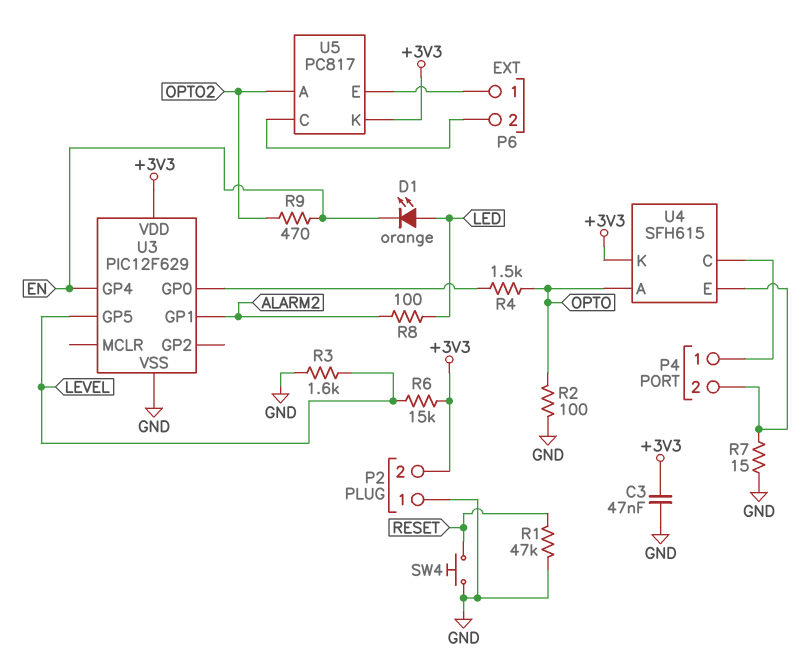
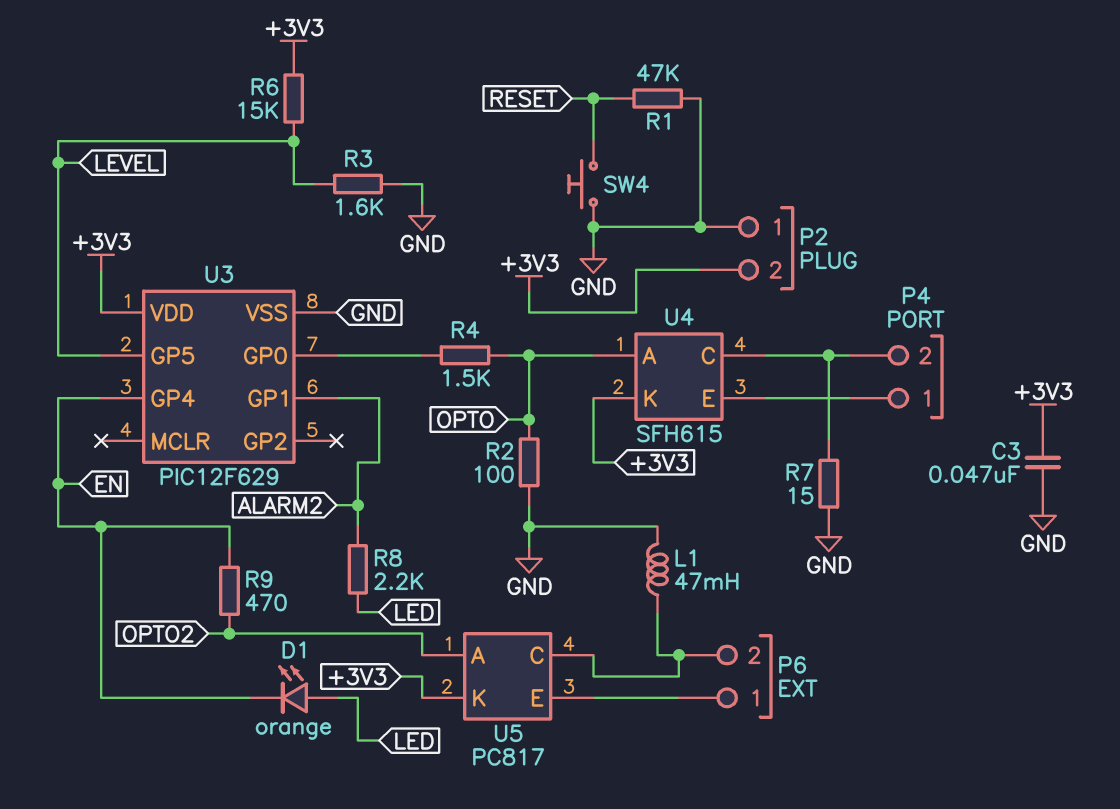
L1: none -> 47mH (GND, P6/2)
R8: 100 (ALARM2, LED) -> 2.2k (ALARM2, LED)
U4 pin C: P4/1 -> P4/2
U4 pin E: P4/2 -> P4/1

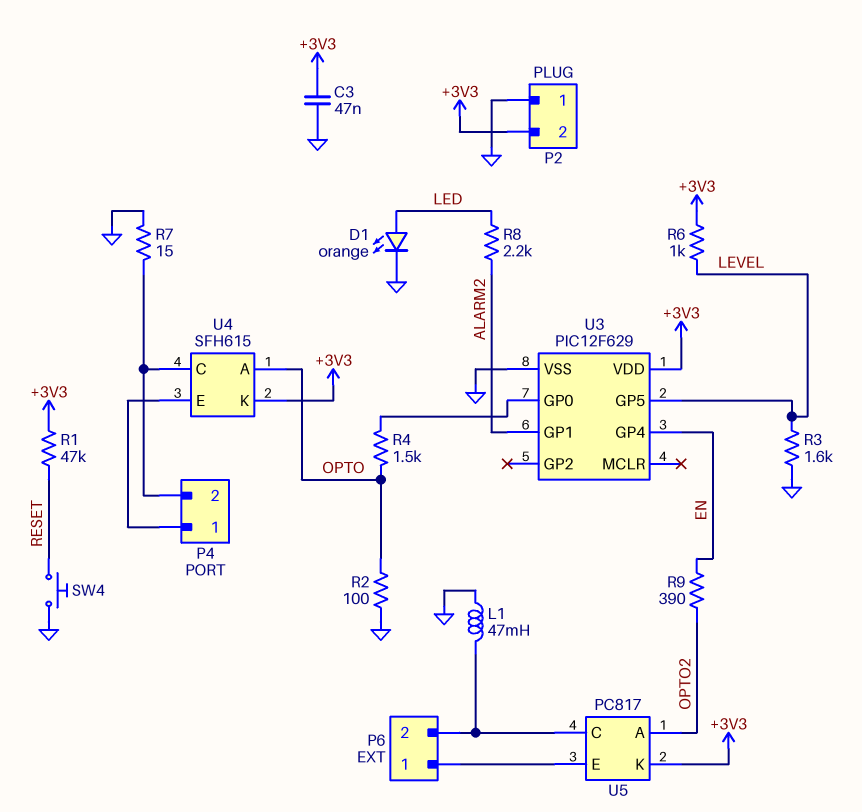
D1: LED orange (A LED, K EN) -> LED orange (A LED, K GND)
R1: 47k (GND, RESET) -> 47k (+3V3, RESET)
R6: 15k (+3V3, LEVEL) -> 1k (+3V3, LEVEL)
R9: 470 (EN, OPTO2) -> 390 (EN, OPTO2)

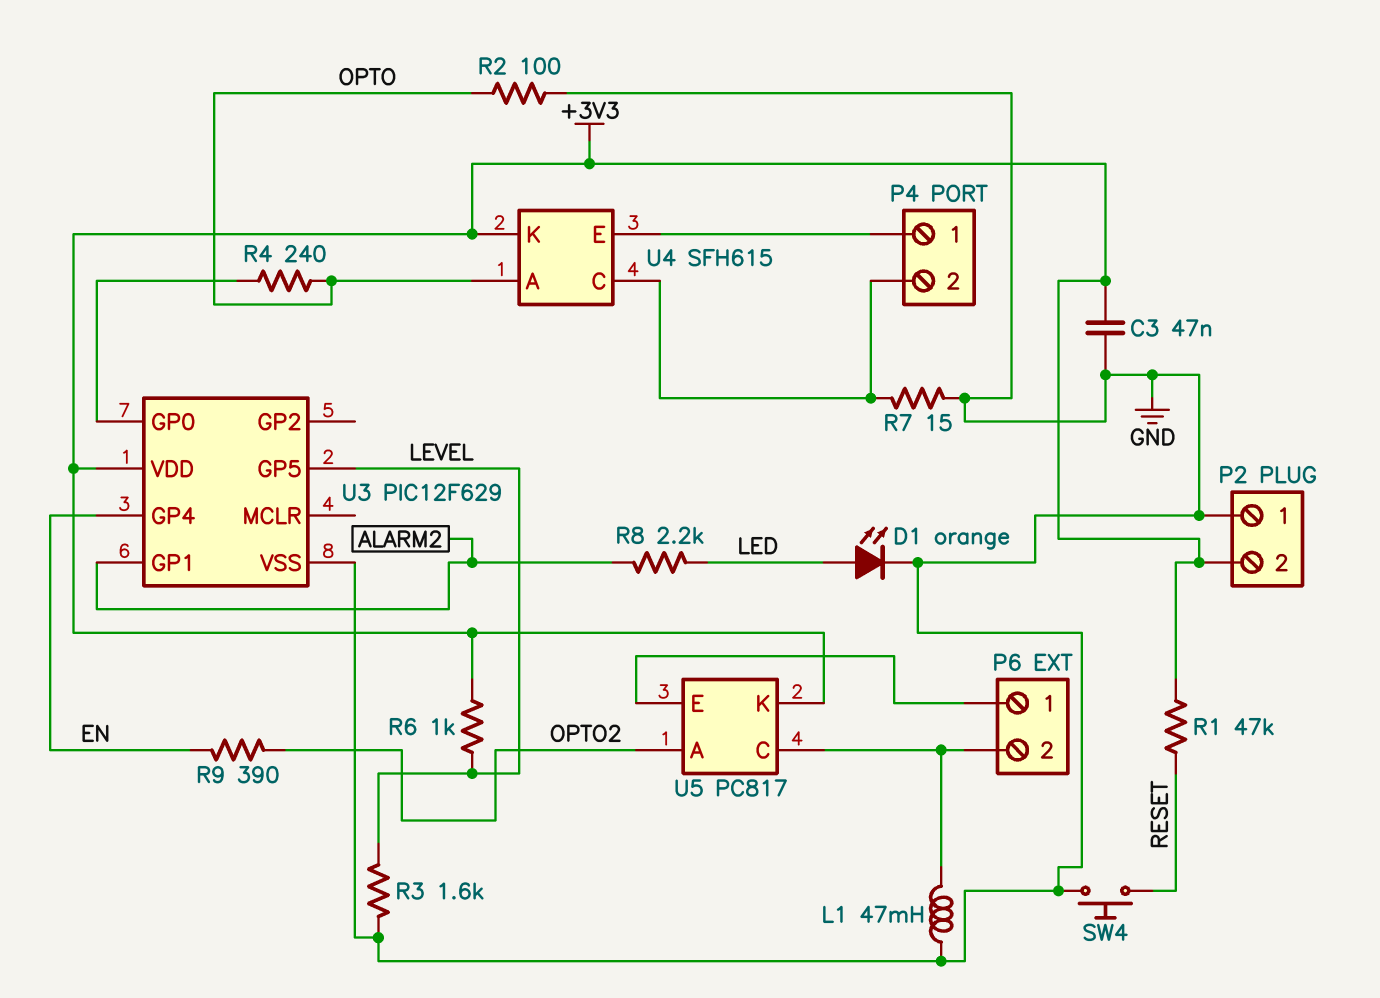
R4: 1.5k (OPTO, U3/GP0) -> 240 (OPTO, U3/GP0)

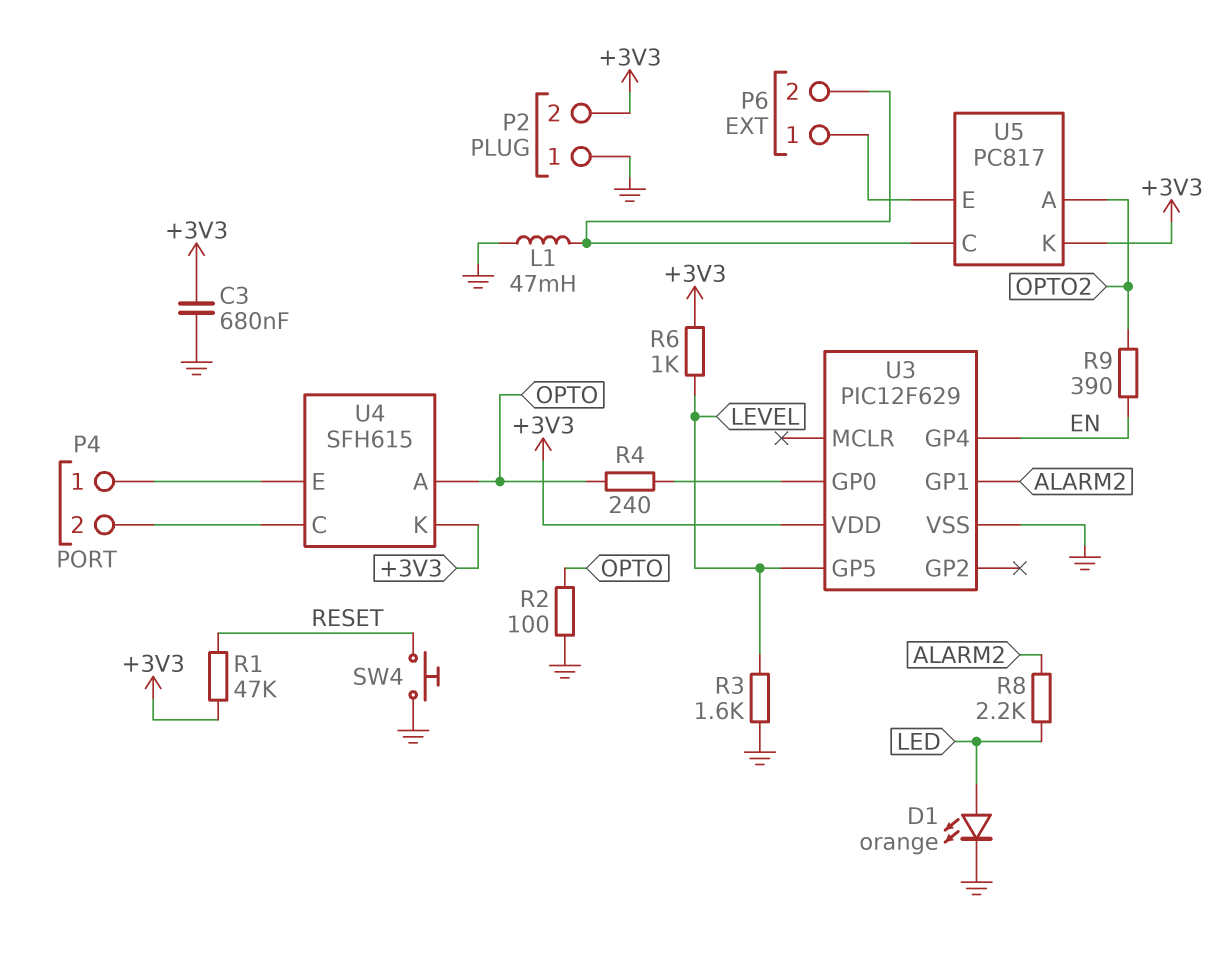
C3: 47nF (+3V3, GND) -> 680nF (+3V3, GND)
R7: 15 (GND, P4/2) -> none

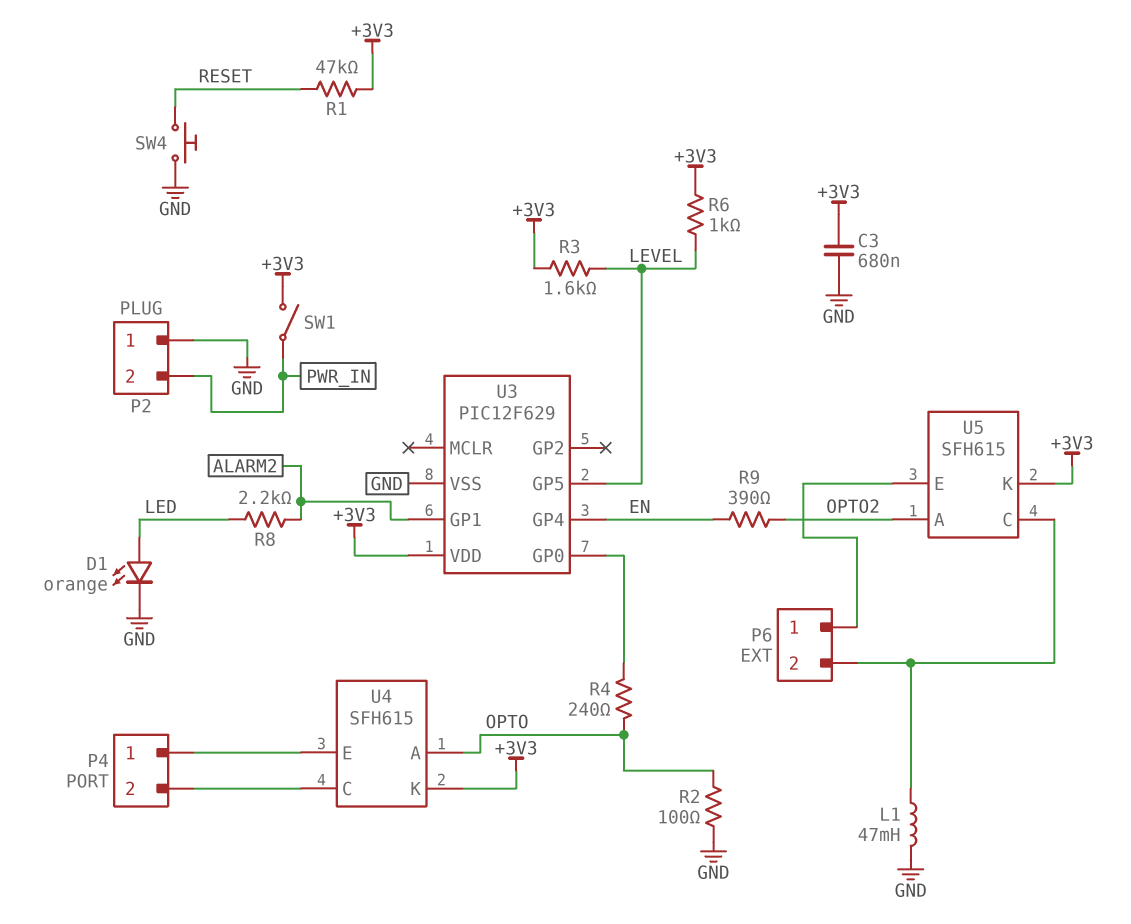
P2 pin 2: +3V3 -> PWR_IN
R3: 1.6k (GND, LEVEL) -> 1.6k (+3V3, LEVEL)
SW1: none -> switch (+3V3, PWR_IN)
U5: PC817 -> SFH615

